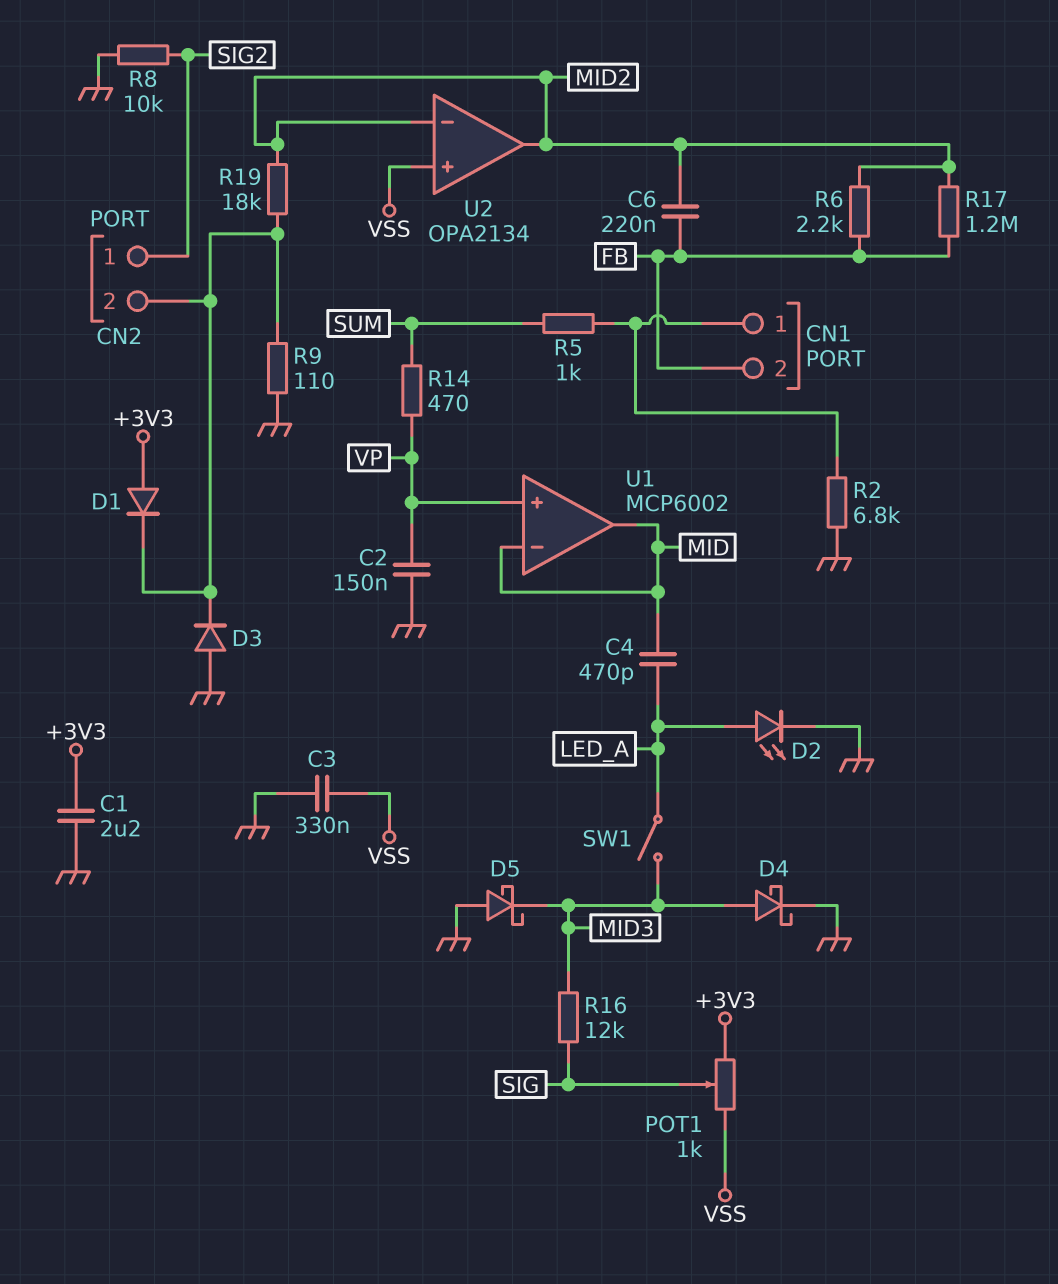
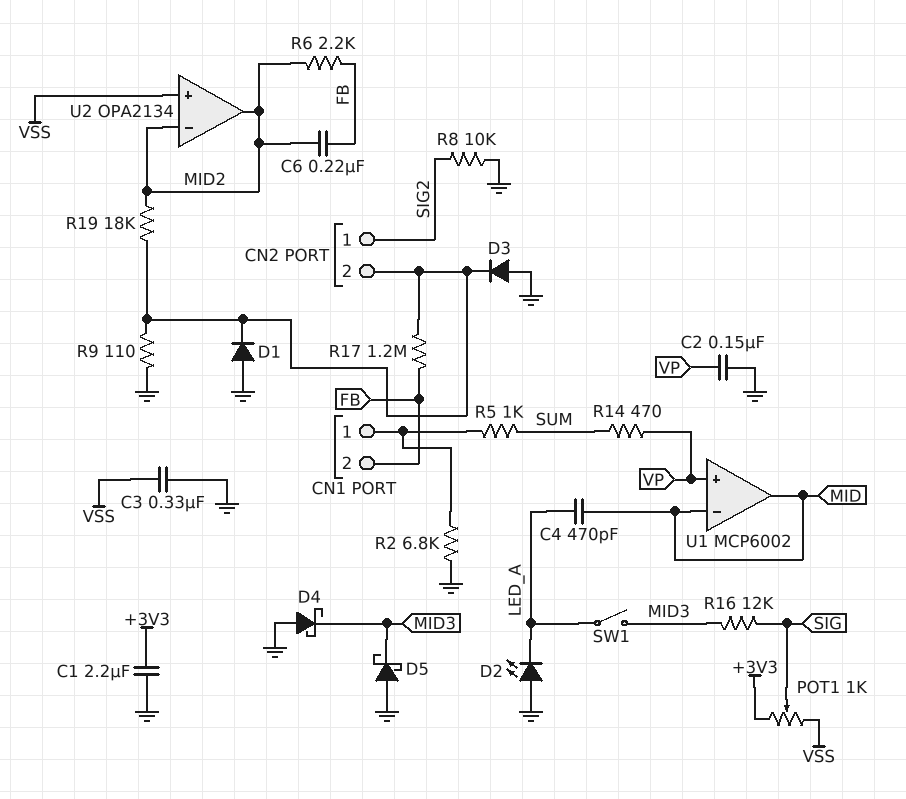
D1: diode (A +3V3, K CN2/2) -> diode (A GND, K CN2/2)
D2: LED (A LED_A, K GND) -> LED (A GND, K LED_A)
D4: schottky (A MID3, K GND) -> schottky (A GND, K MID3)
R17: 1.2M (FB, MID2) -> 1.2M (CN2/2, FB)

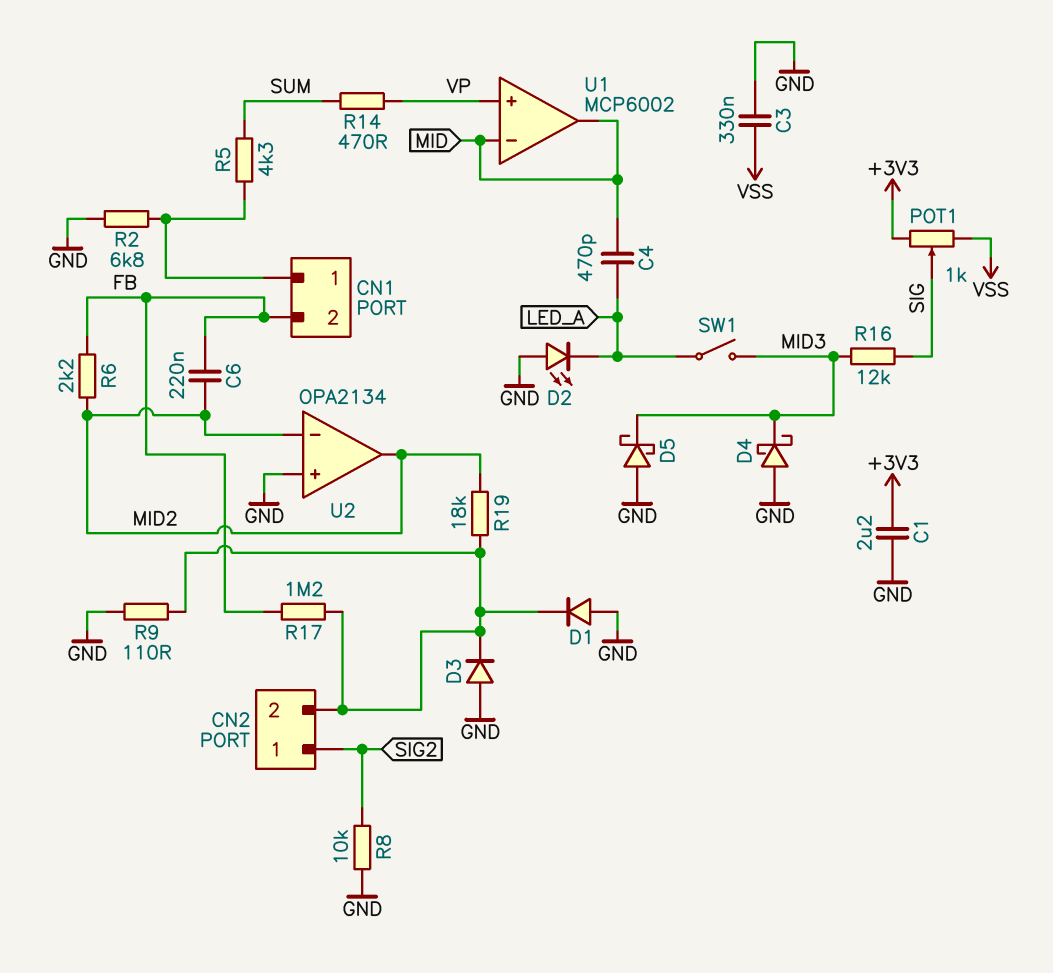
C2: 150nF (GND, VP) -> none
R5: 1k (CN1/1, SUM) -> 4.3k (CN1/1, SUM)
U2 pin in+: VSS -> GND

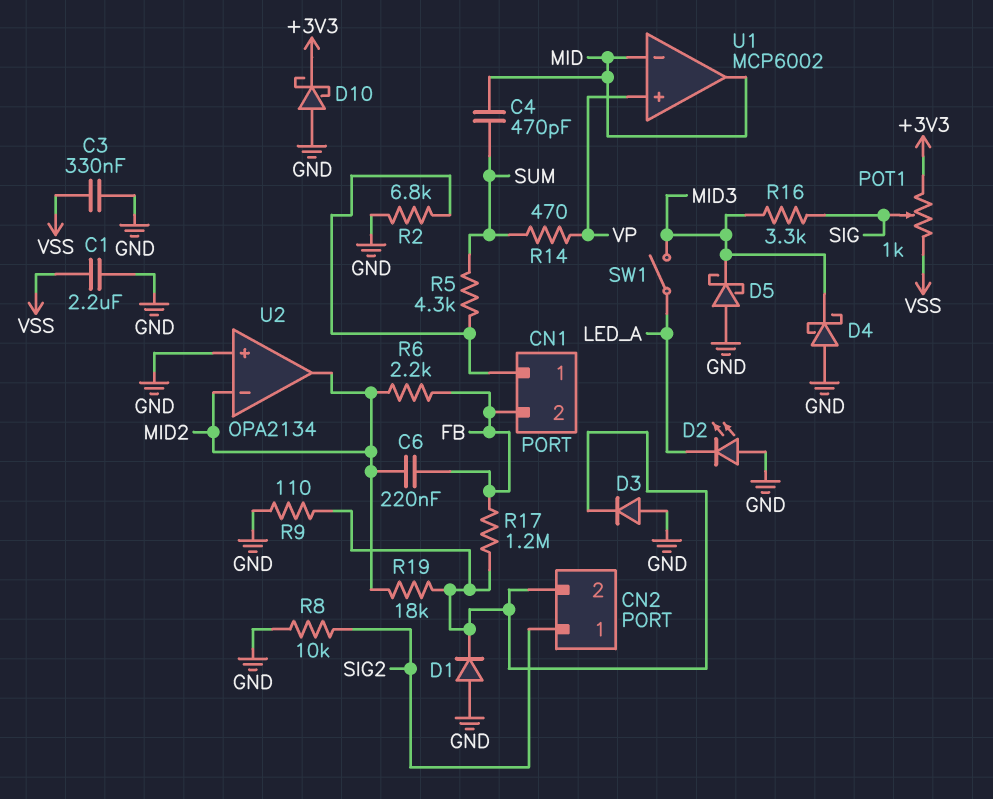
C1: 2.2uF (+3V3, GND) -> 2.2uF (GND, VSS)
C4: 470pF (LED_A, MID) -> 470pF (MID, SUM)
D10: none -> schottky (A GND, K +3V3)
R16: 12k (MID3, SIG) -> 3.3k (MID3, SIG)

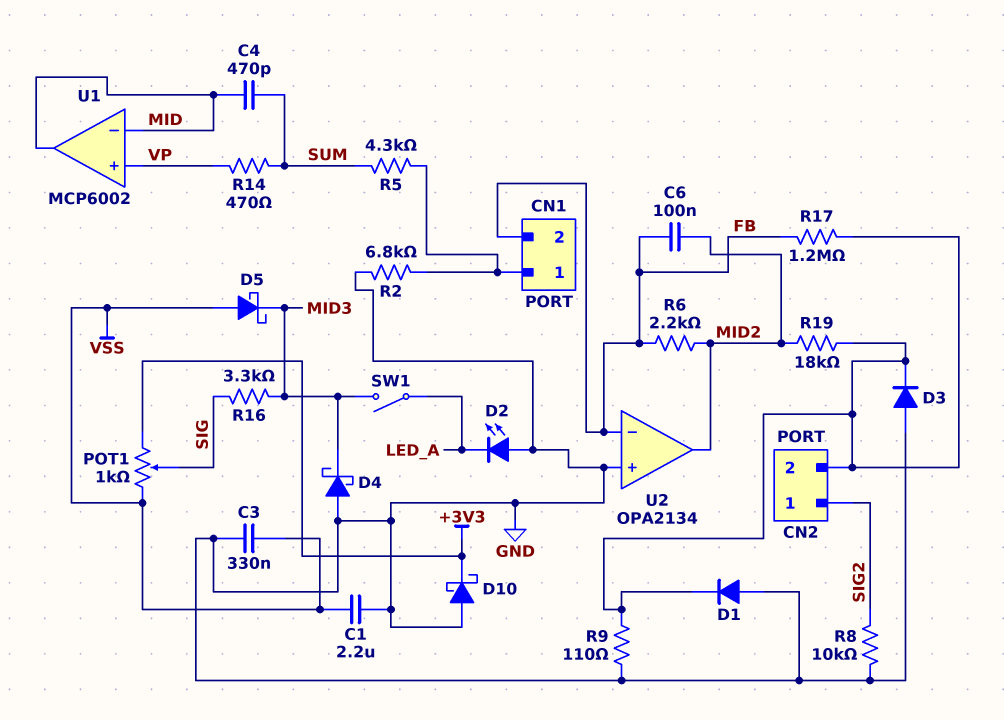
C6: 220nF (FB, MID2) -> 100nF (FB, MID2)
D5: schottky (A GND, K MID3) -> schottky (A VSS, K MID3)
U2 pin in-: MID2 -> FB

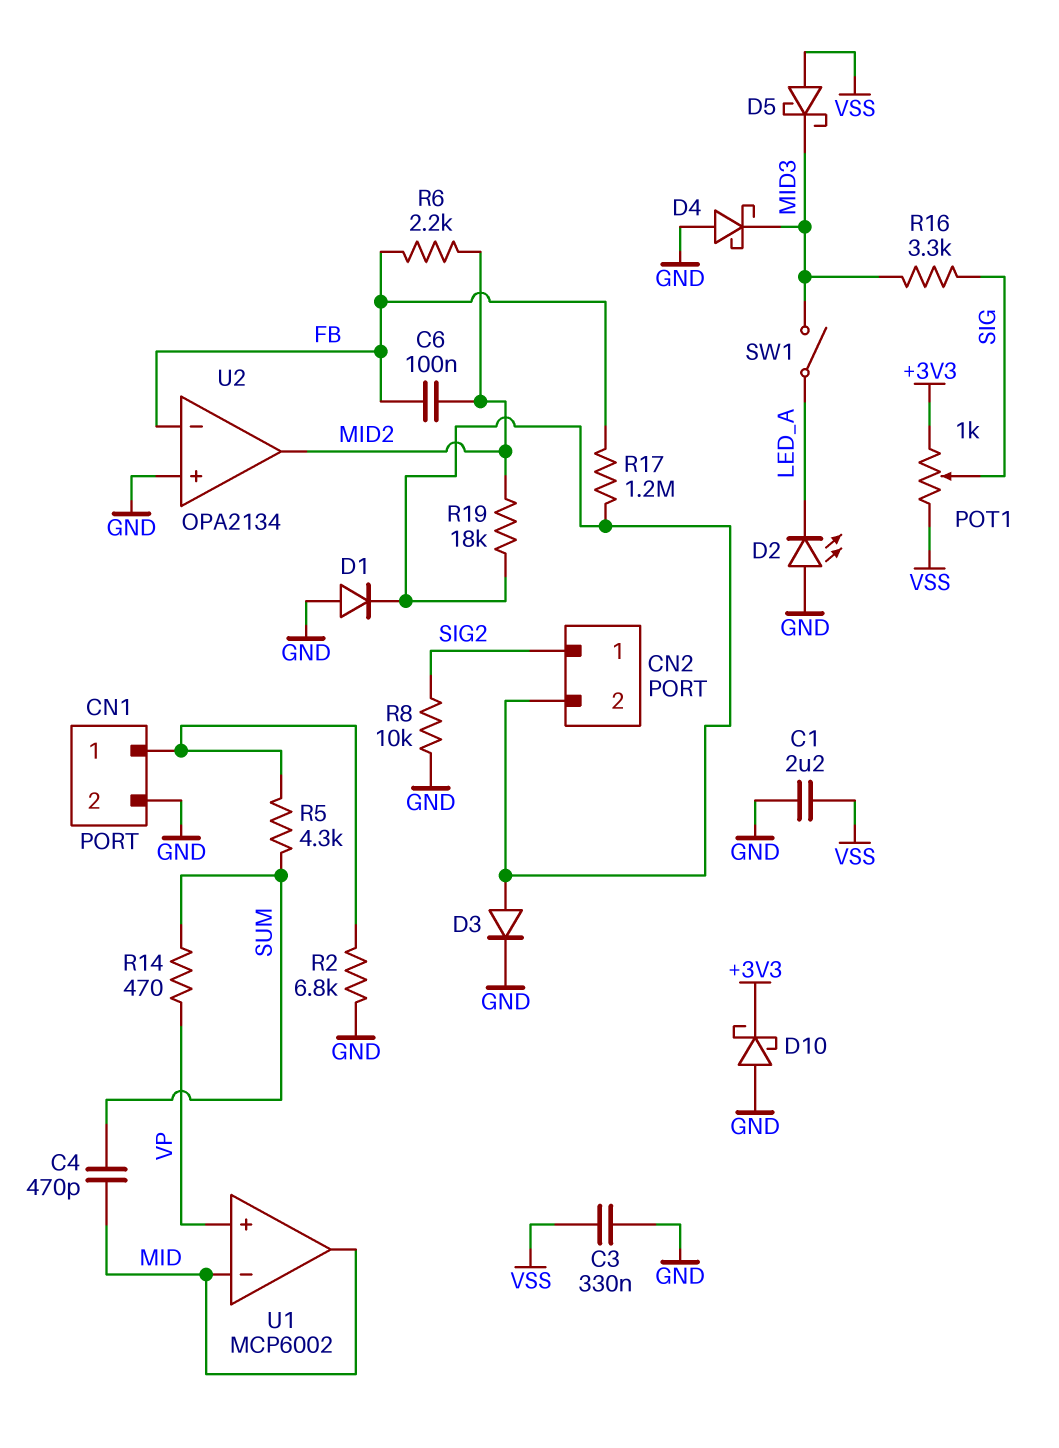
CN1 pin 2: FB -> GND
D3: diode (A GND, K CN2/2) -> diode (A CN2/2, K GND)
R9: 110 (CN2/2, GND) -> none

